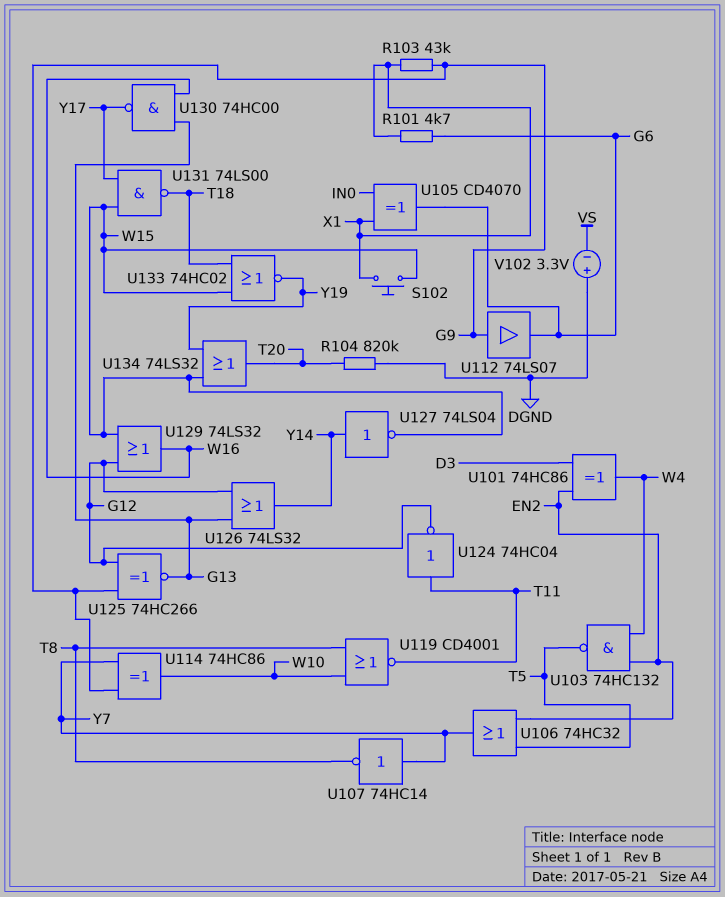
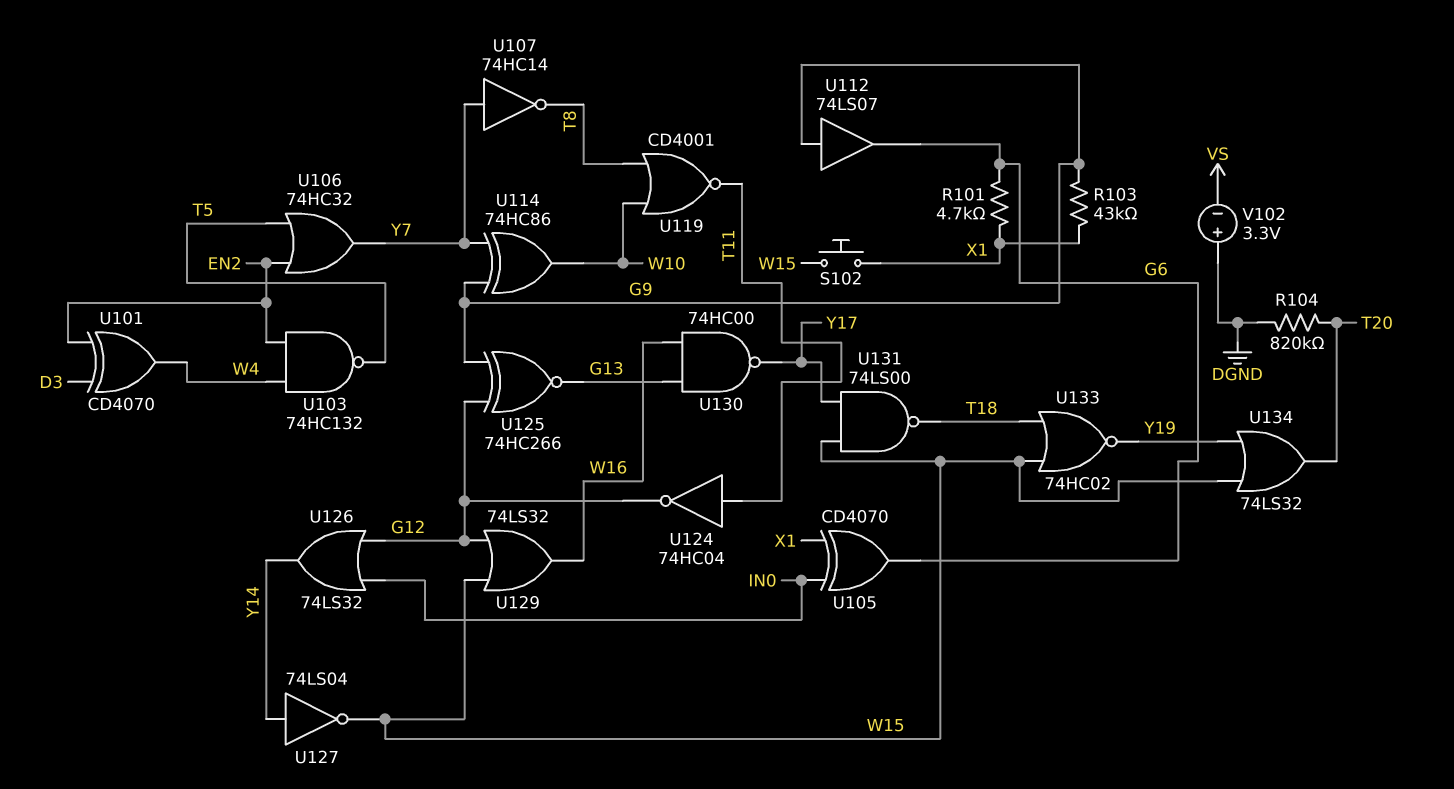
U101: XOR 74HC86 (in D3, in EN2, out W4) -> XOR CD4070 (in D3, in EN2, out W4)
U126: OR 74LS32 (in G12, in G13, out Y14) -> OR 74LS32 (in G12, in IN0, out Y14)

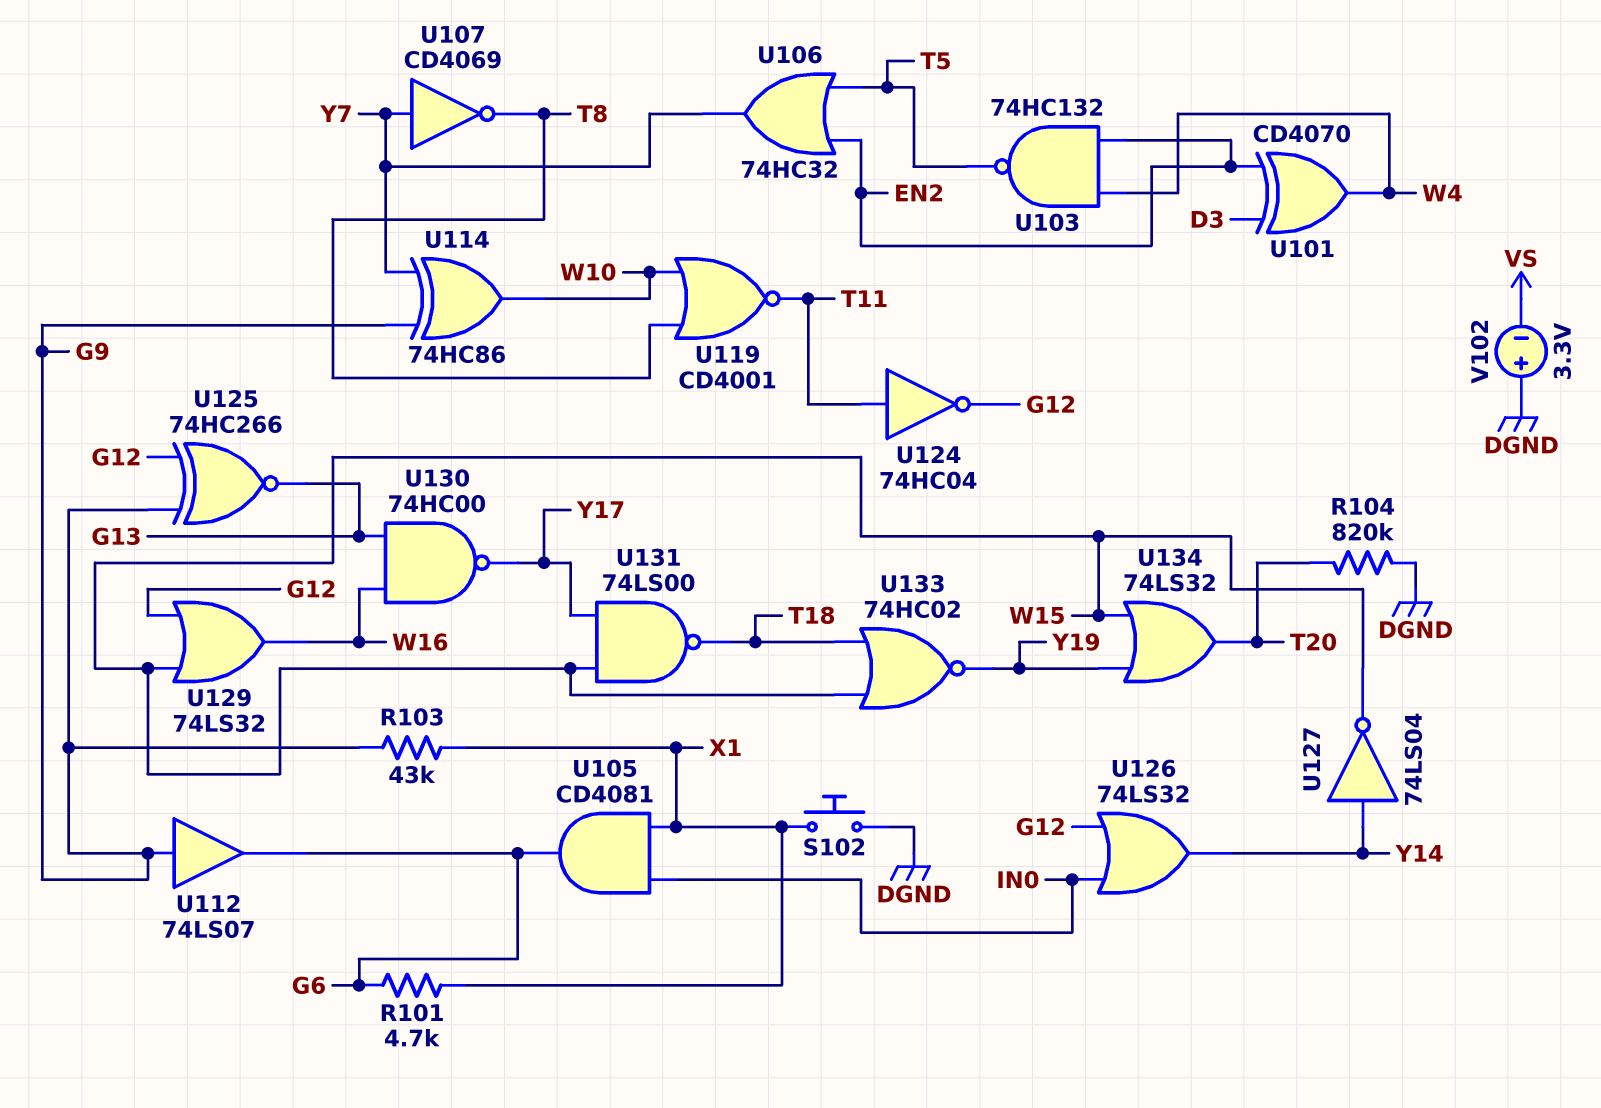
S102: button (W15, X1) -> button (DGND, X1)
U105: XOR CD4070 (in IN0, in X1, out G6) -> AND CD4081 (in IN0, in X1, out G6)
U107: NOT 74HC14 (in Y7, out T8) -> NOT CD4069 (in Y7, out T8)

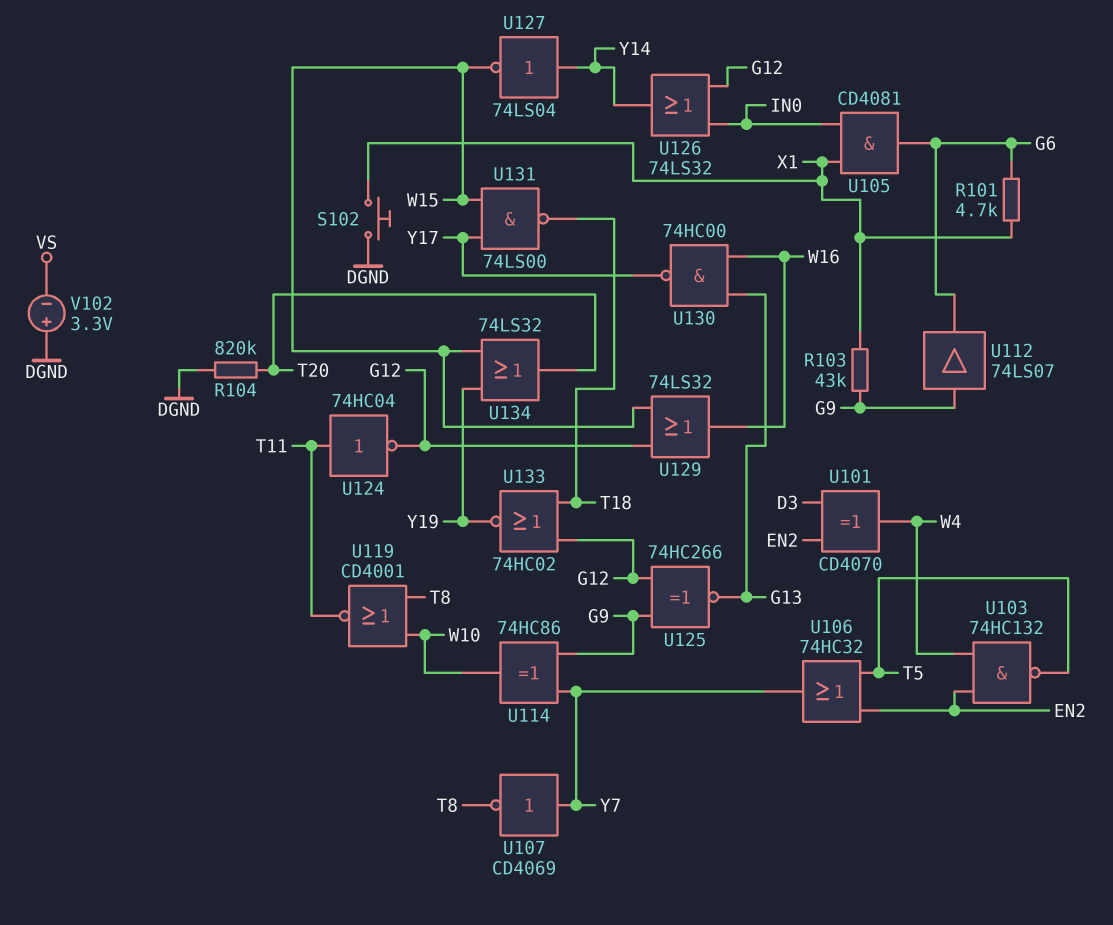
U133: NOR 74HC02 (in T18, in W15, out Y19) -> NOR 74HC02 (in G12, in T18, out Y19)

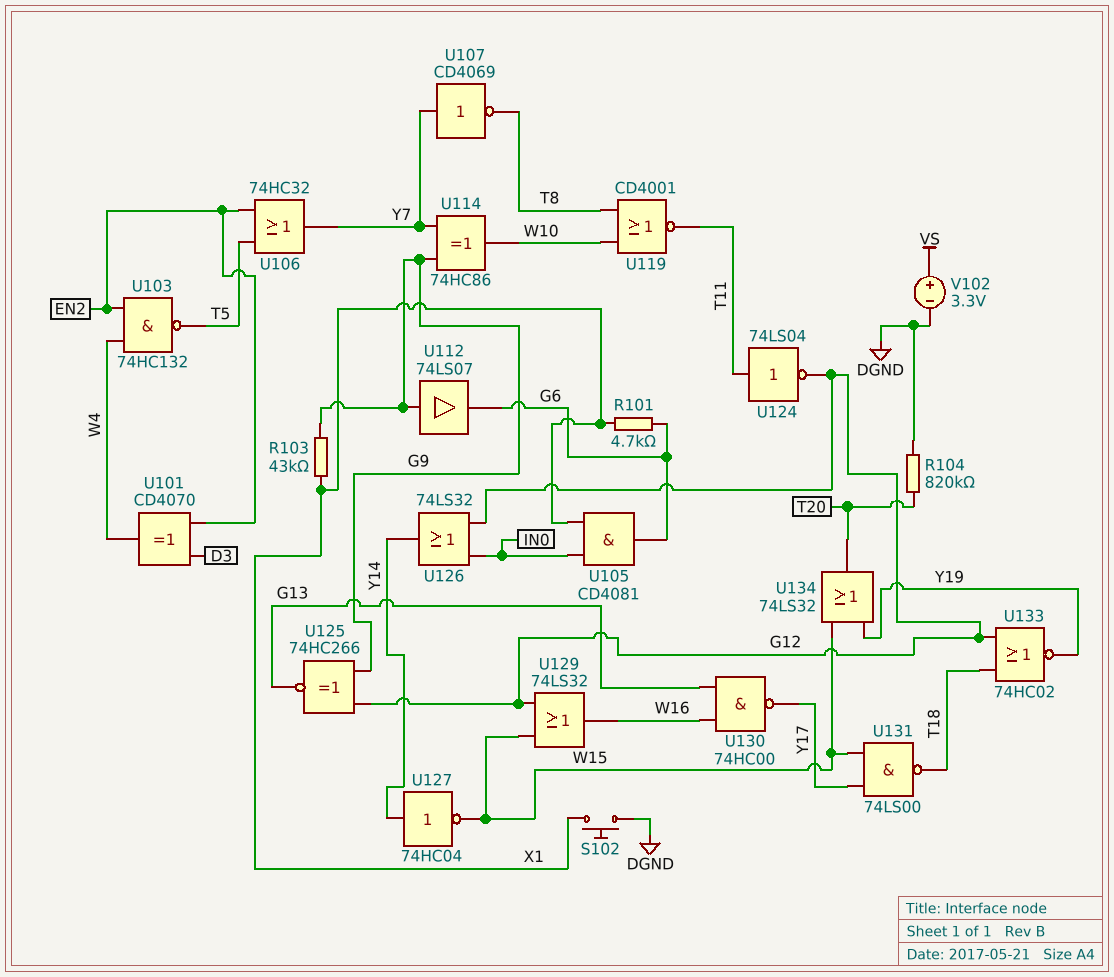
U124: NOT 74HC04 (in T11, out G12) -> NOT 74LS04 (in T11, out G12)
U127: NOT 74LS04 (in Y14, out W15) -> NOT 74HC04 (in Y14, out W15)
V102: 3.3V (plus DGND, minus VS) -> 3.3V (plus VS, minus DGND)

